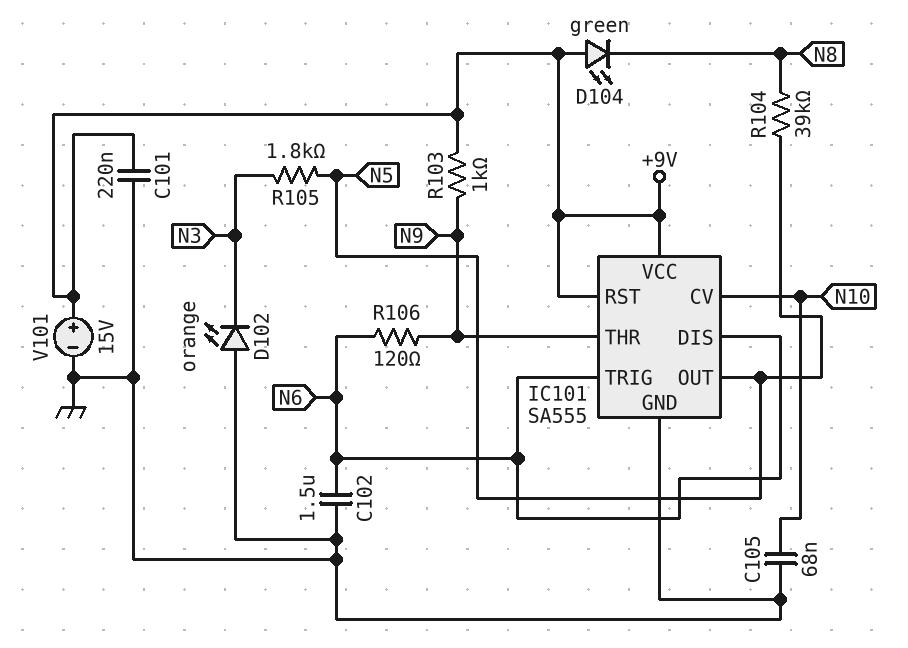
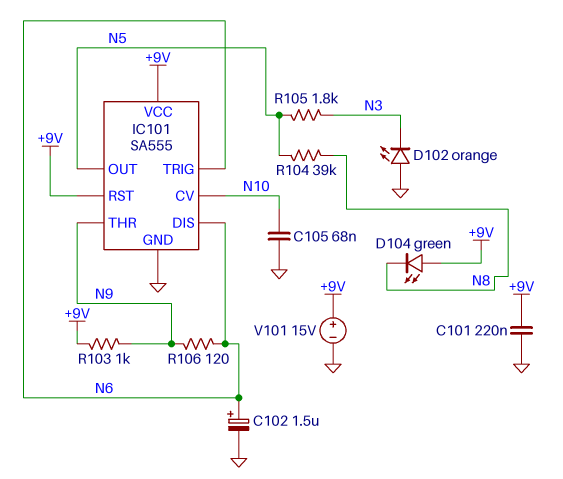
C102: 1.5uF (GND, N6) -> 1.5uF (plus N6, minus GND)

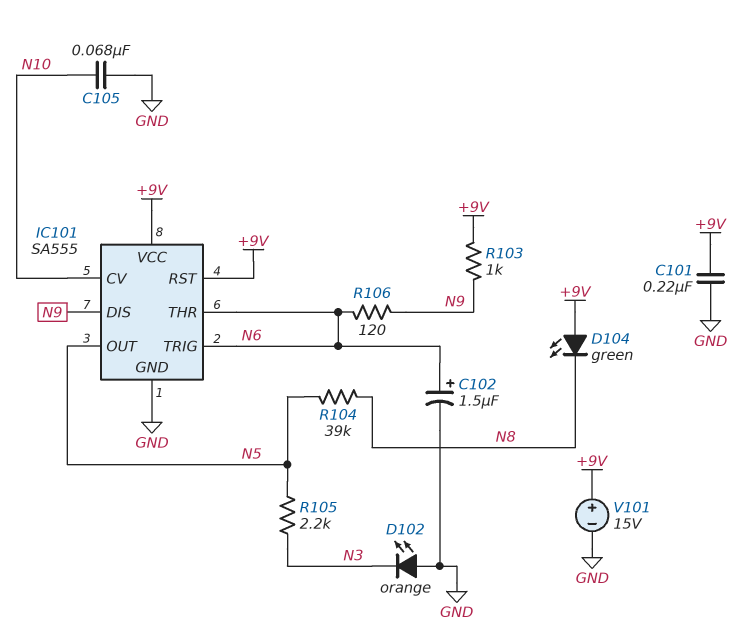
IC101 pin DIS: N6 -> N9
IC101 pin THR: N9 -> N6
R105: 1.8k (N3, N5) -> 2.2k (N3, N5)

